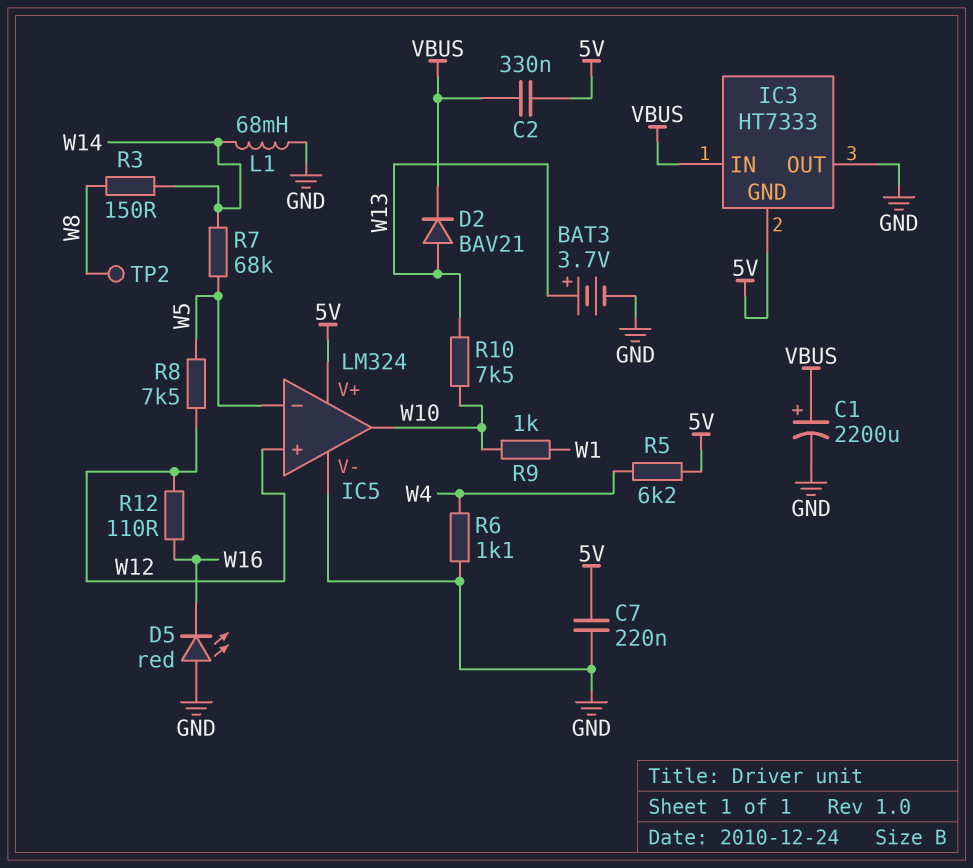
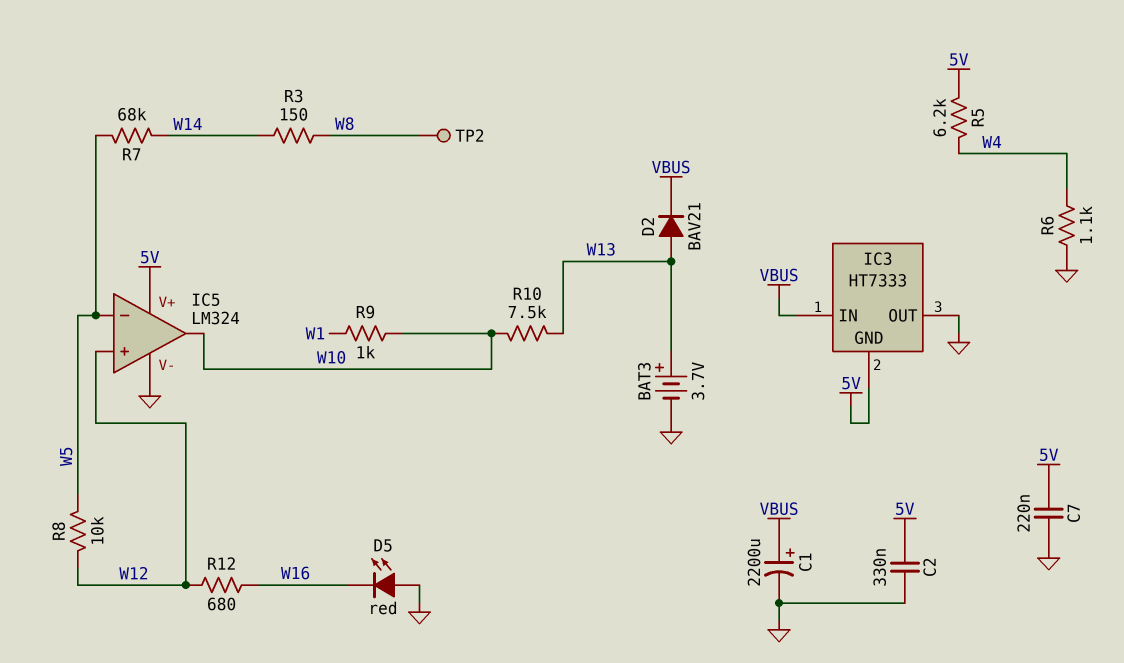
C2: 330nF (5V, VBUS) -> 330nF (5V, GND)
L1: 68mH (GND, W14) -> none
R8: 7.5k (W5, W12) -> 10k (W5, W12)
R12: 110 (W12, W16) -> 680 (W12, W16)

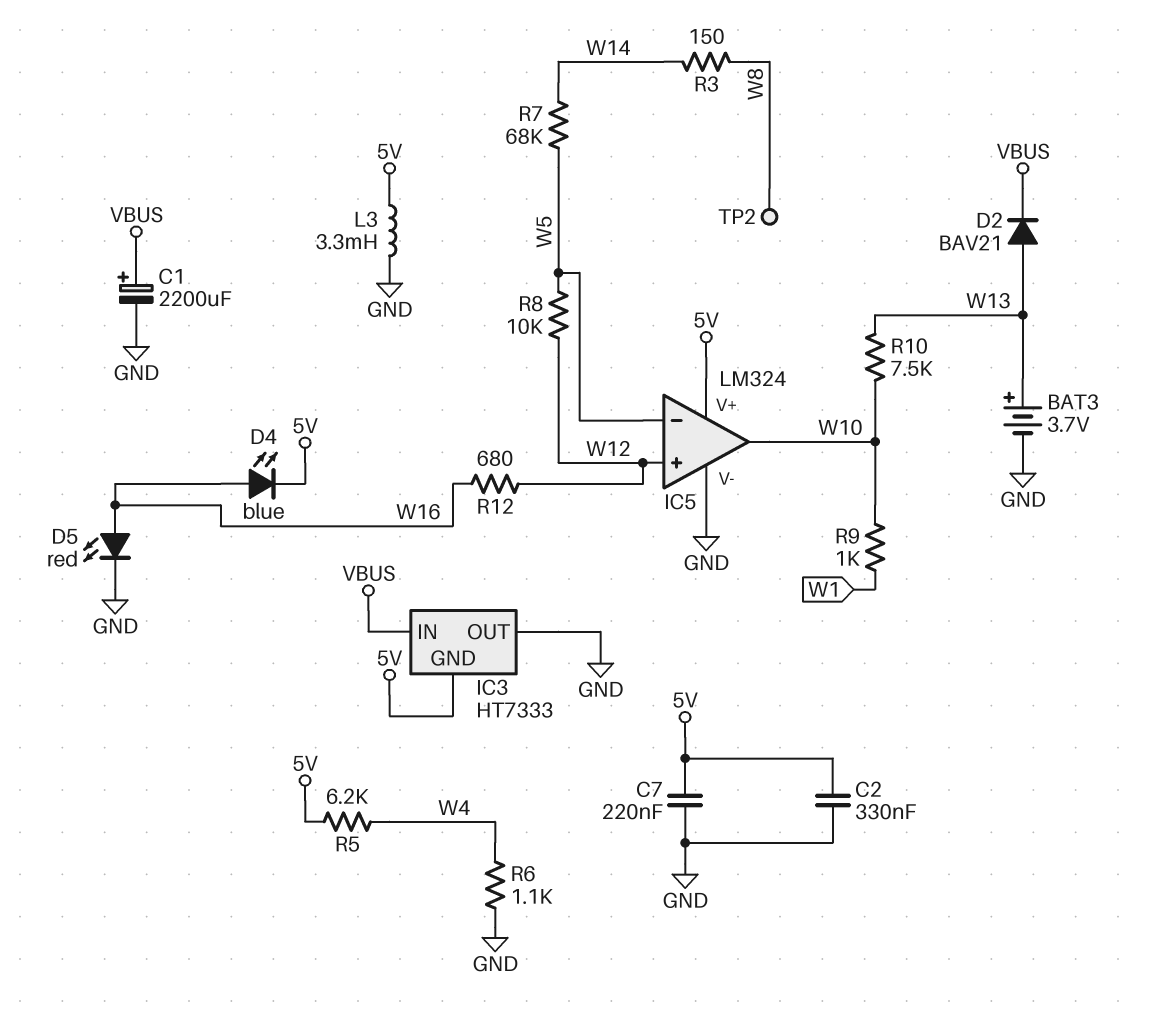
D4: none -> LED blue (A W16, K 5V)
D5: LED red (A GND, K W16) -> LED red (A W16, K GND)
L3: none -> 3.3mH (5V, GND)

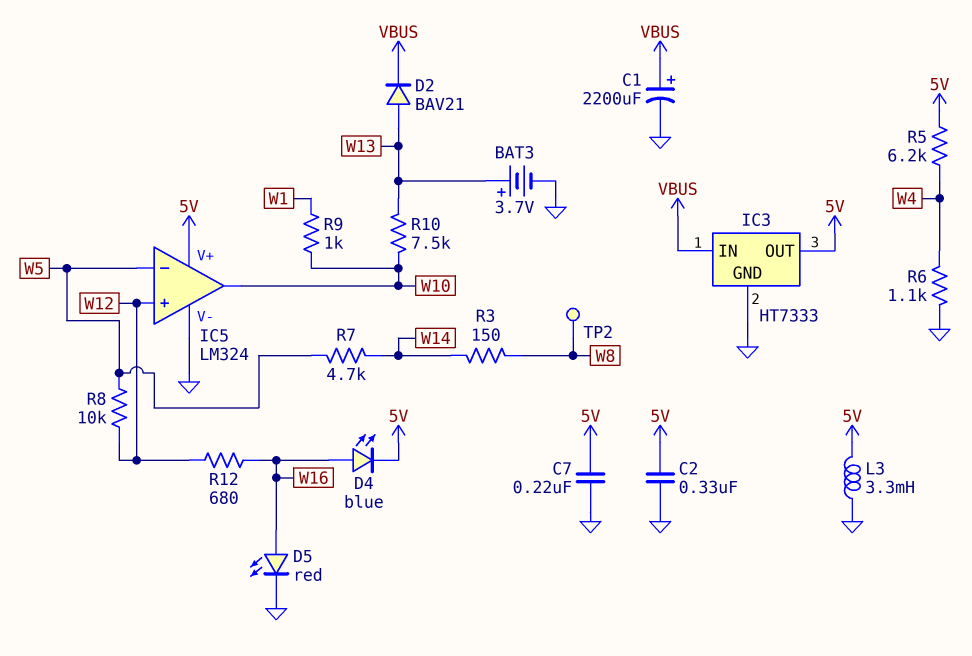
IC3 pin GND: 5V -> GND
IC3 pin OUT: GND -> 5V
R7: 68k (W5, W14) -> 4.7k (W5, W14)

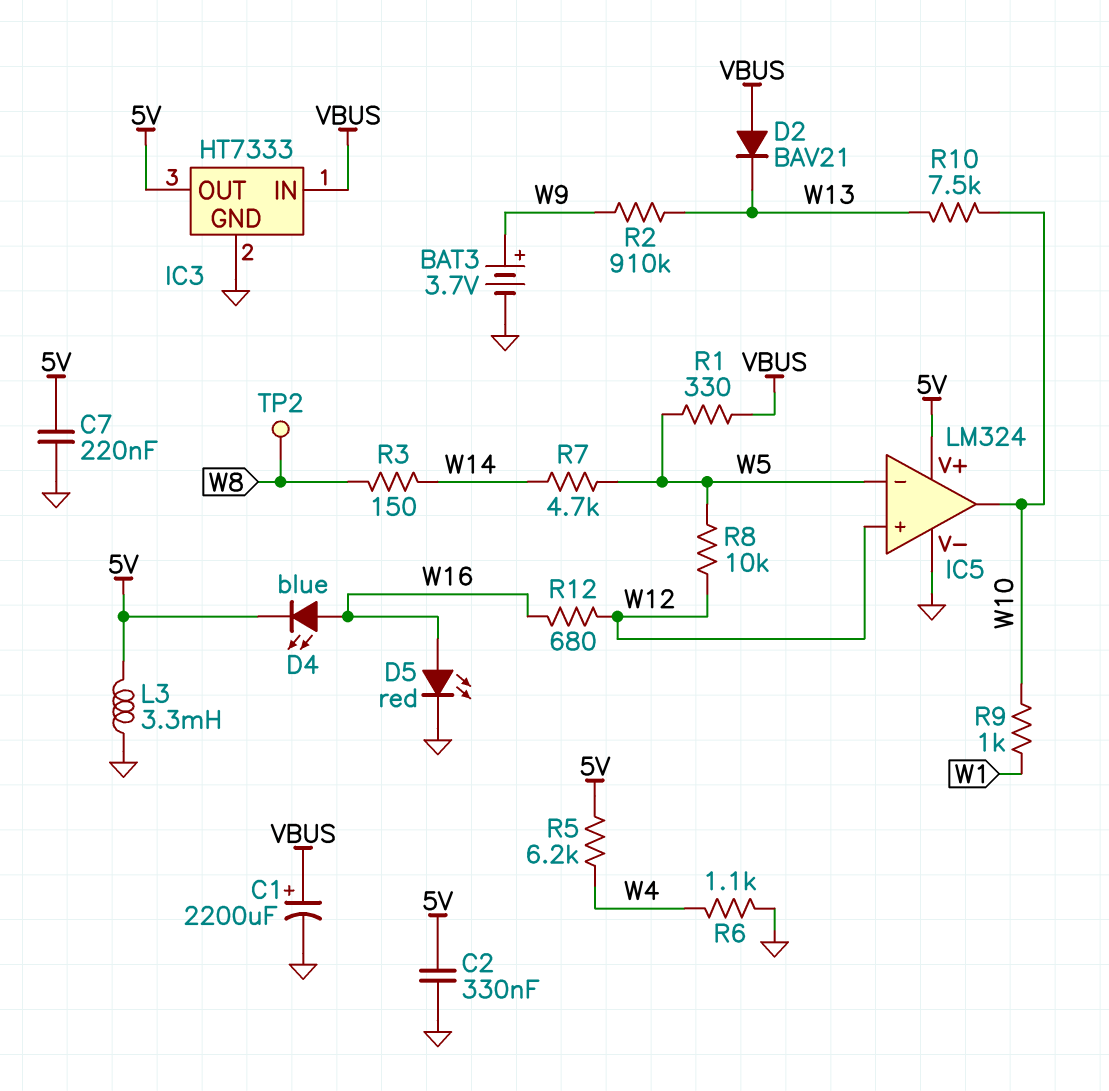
BAT3: 3.7V (plus W13, minus GND) -> 3.7V (plus W9, minus GND)
D2: diode BAV21 (A W13, K VBUS) -> diode BAV21 (A VBUS, K W13)
R1: none -> 330 (VBUS, W5)
R2: none -> 910k (W9, W13)

